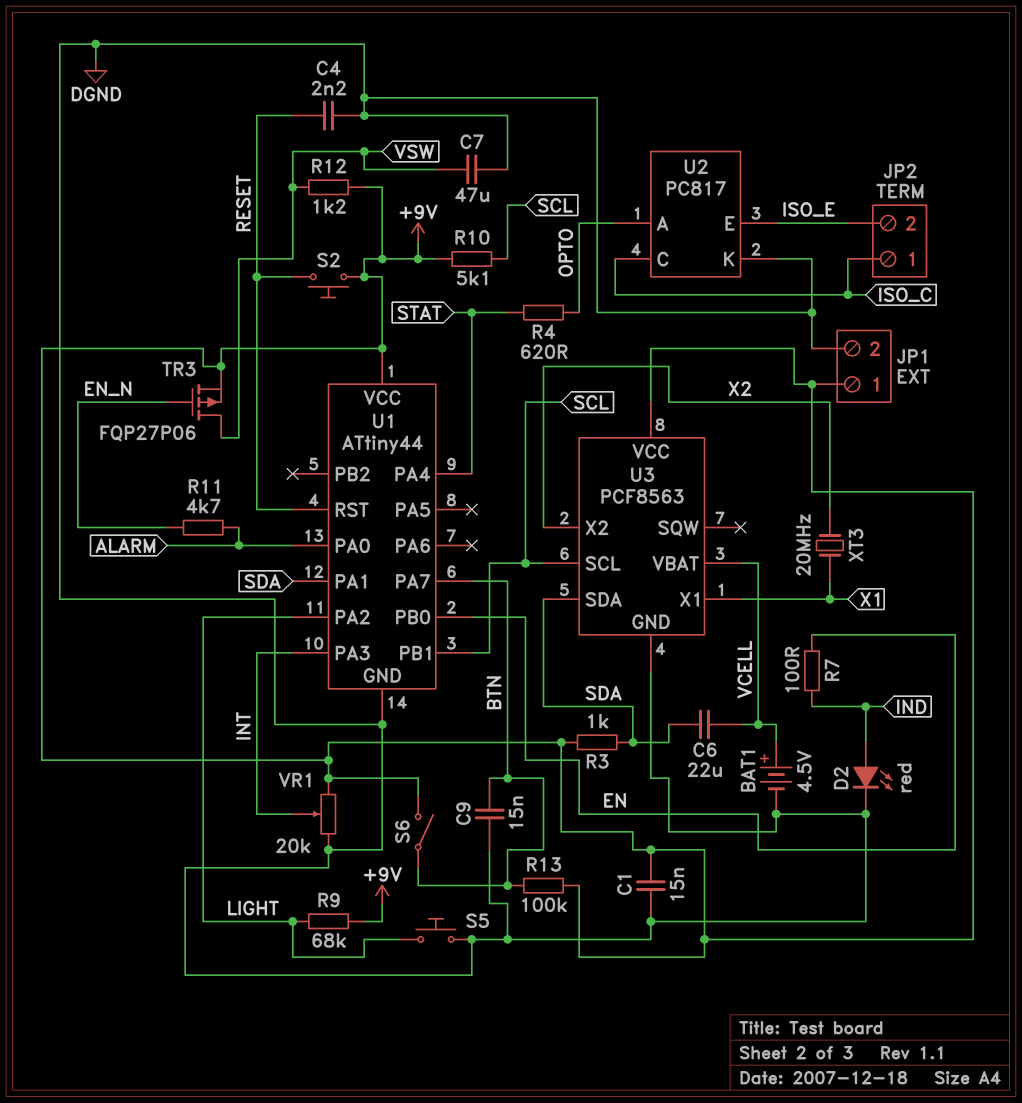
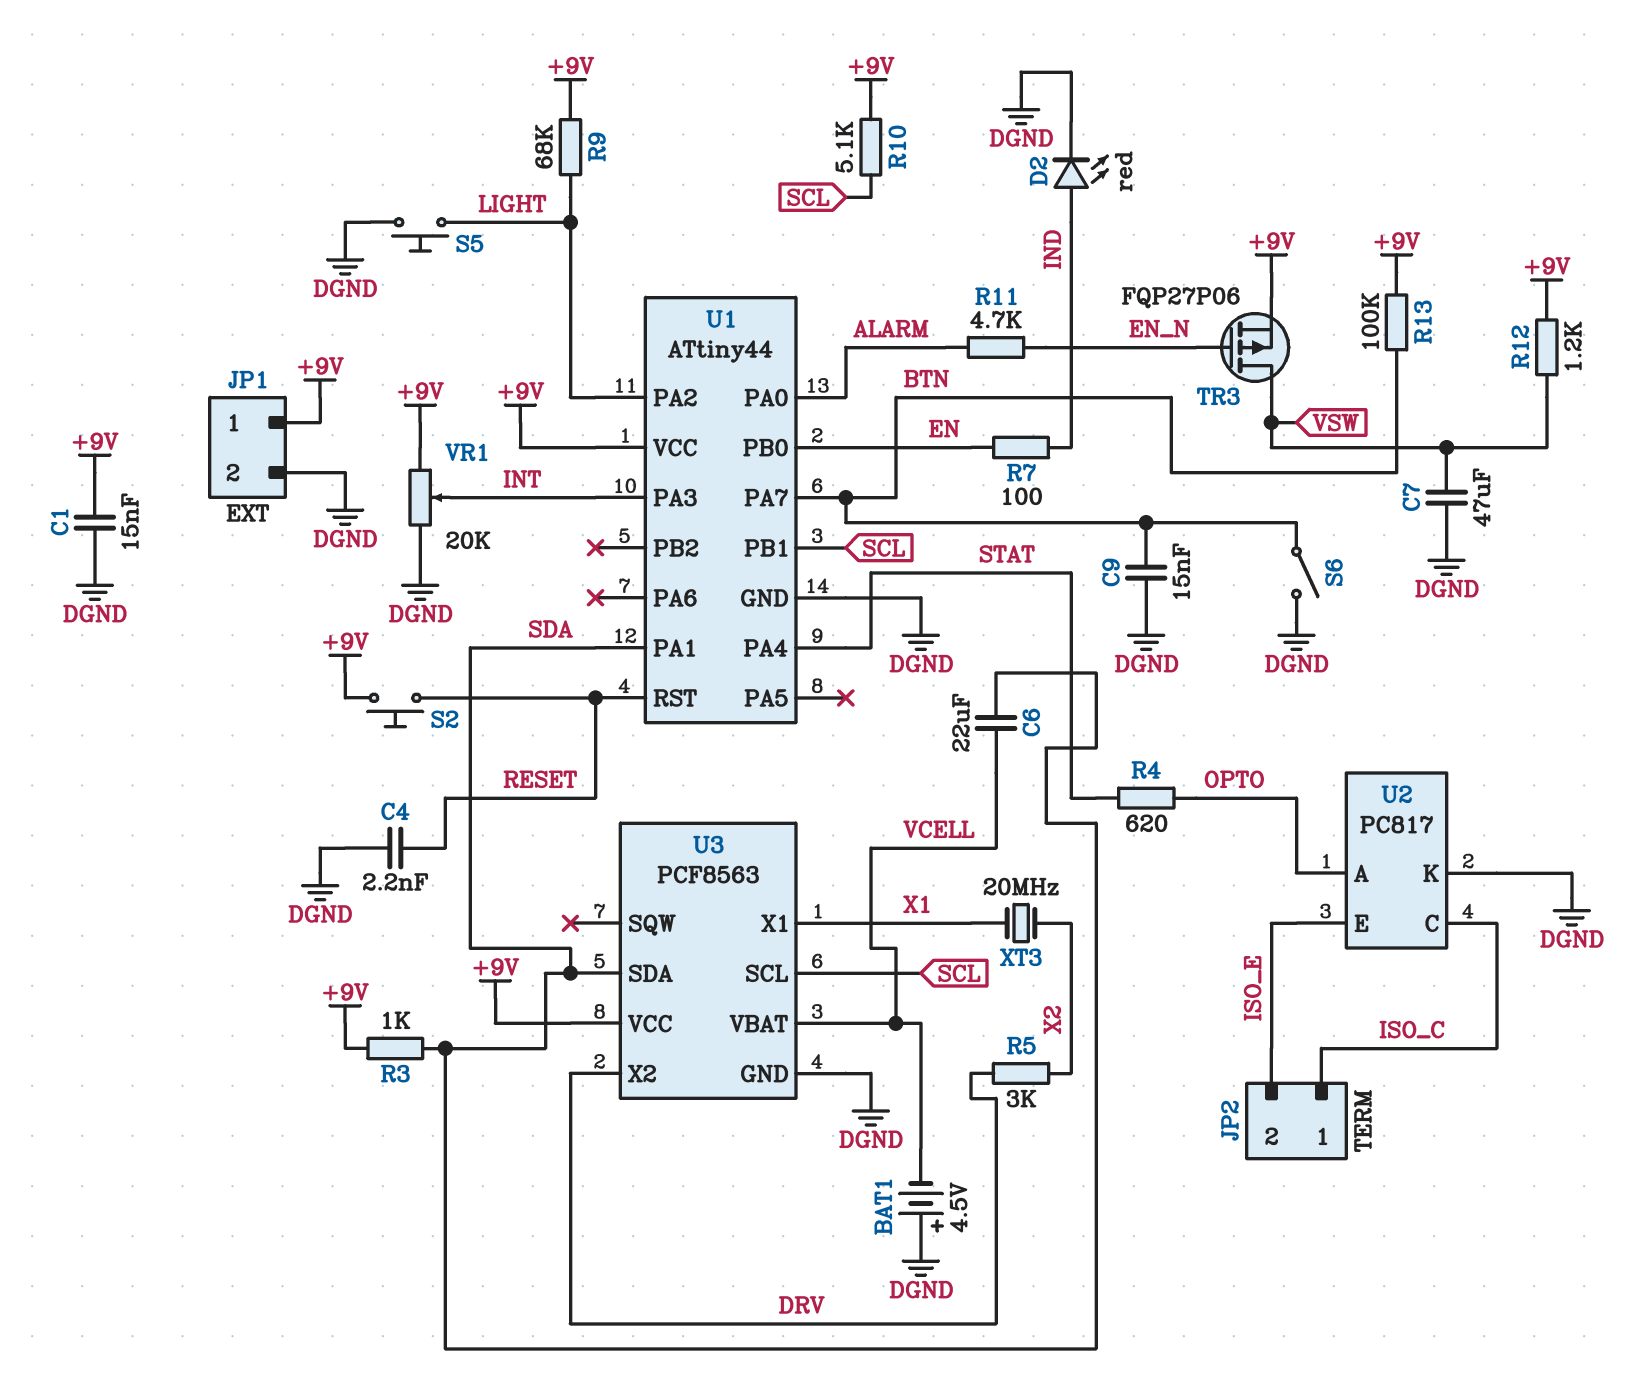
BAT1: 4.5V (plus VCELL, minus DGND) -> 4.5V (plus DGND, minus VCELL)
R5: none -> 3k (DRV, X2)
S6: switch (+9V, BTN) -> switch (BTN, DGND)
U3 pin X2: X2 -> DRV

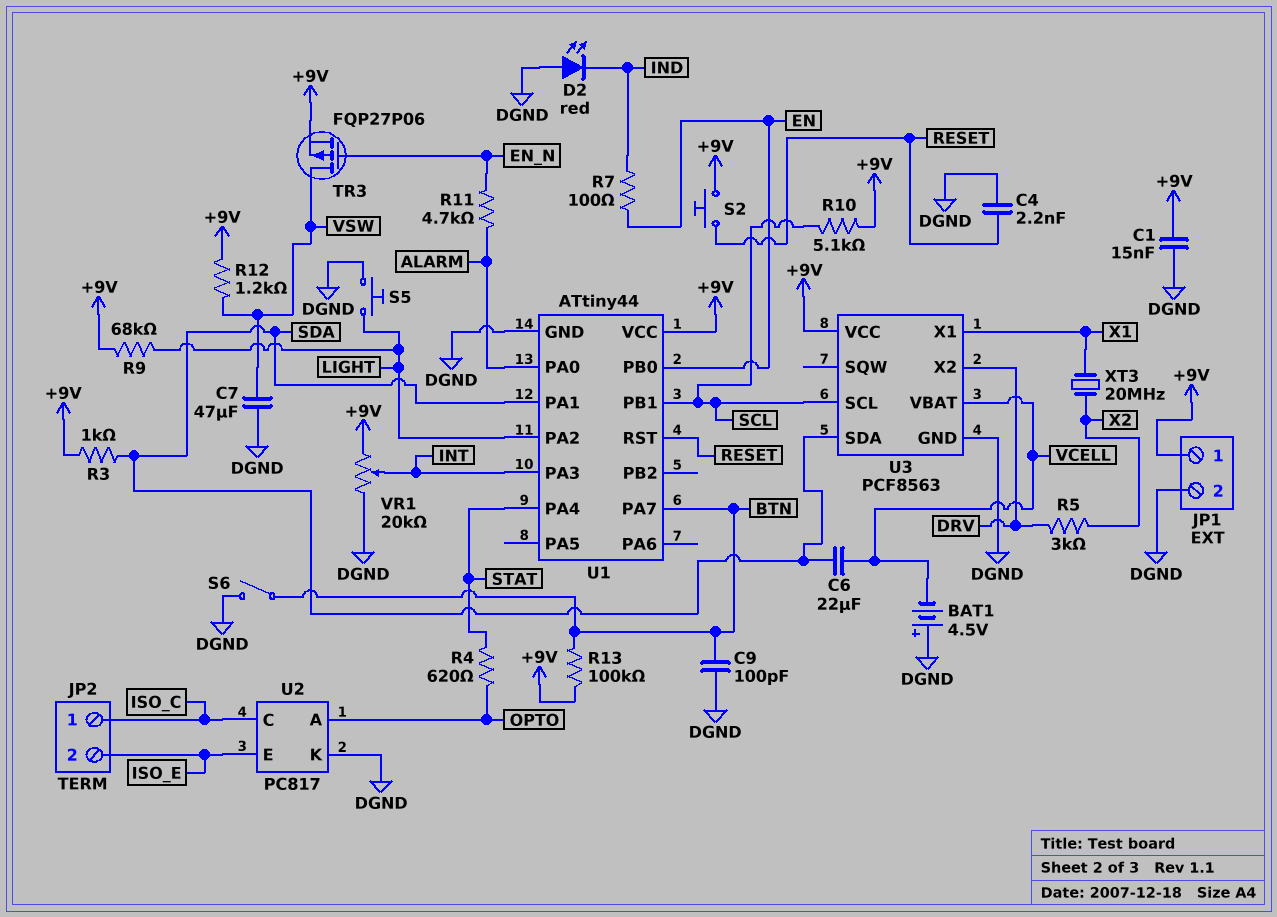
C9: 15nF (BTN, DGND) -> 100pF (BTN, DGND)
D2: LED red (A IND, K DGND) -> LED red (A DGND, K IND)

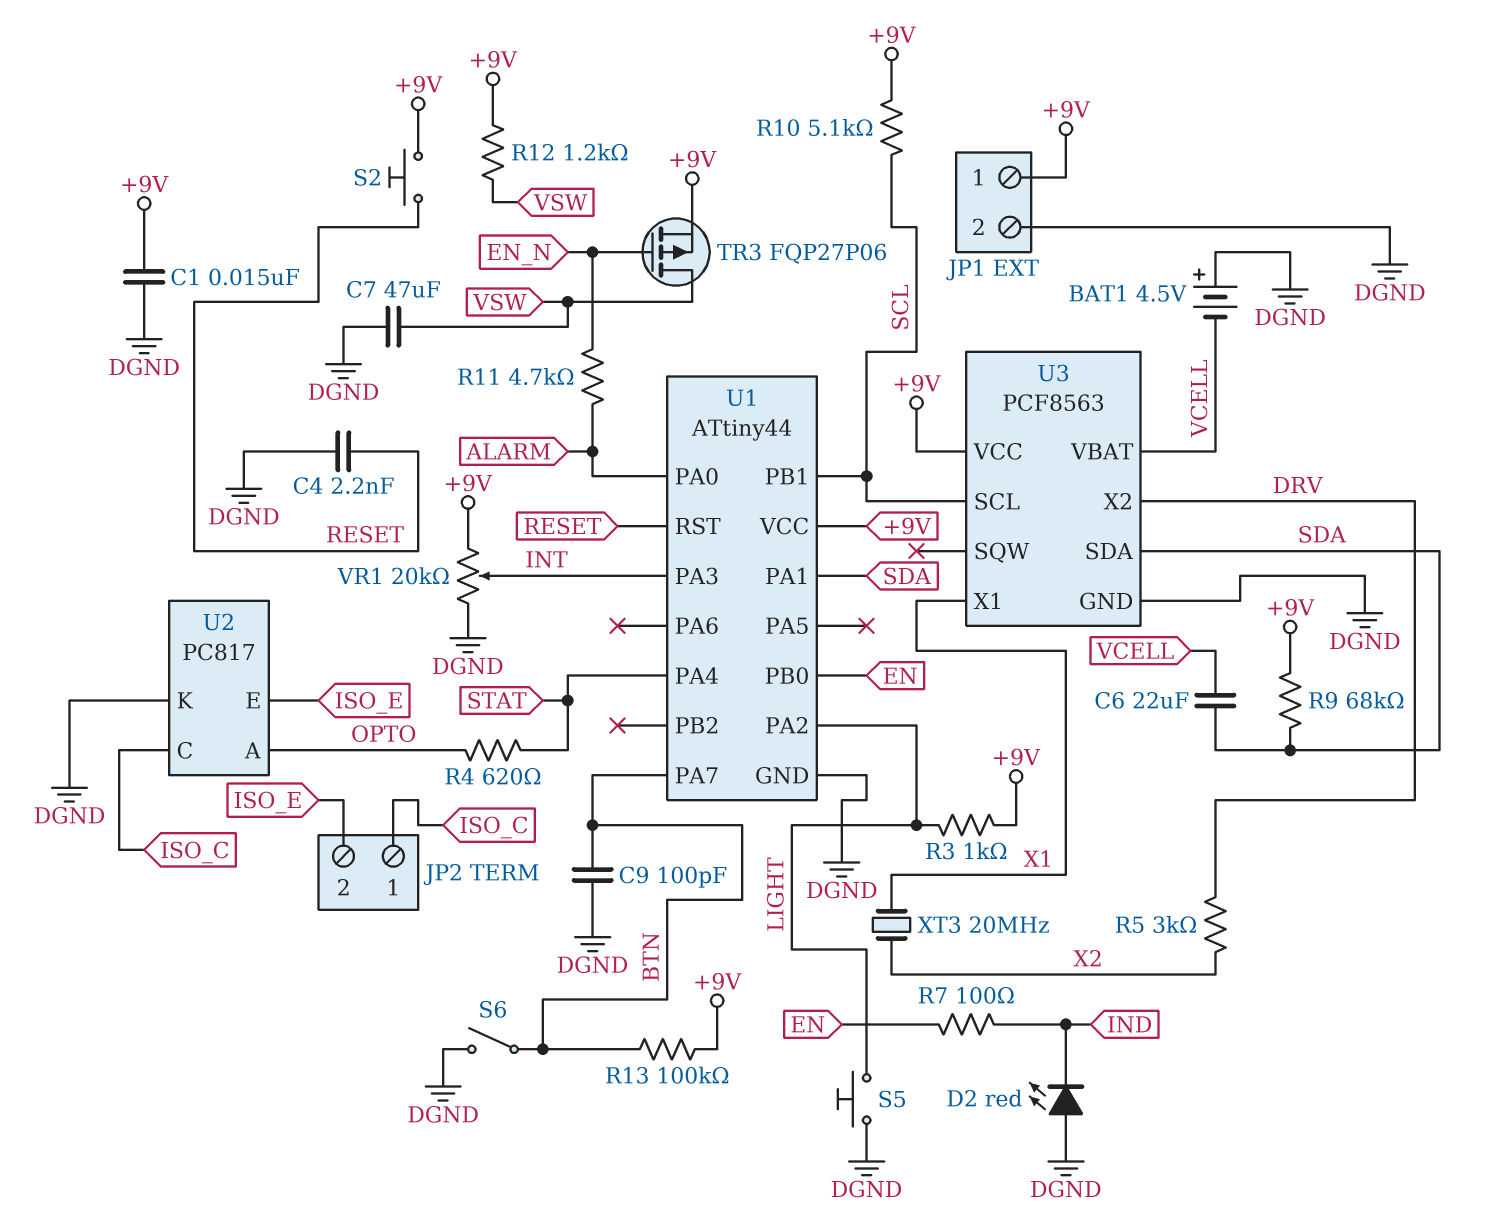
R3: 1k (+9V, SDA) -> 1k (+9V, LIGHT)
R9: 68k (+9V, LIGHT) -> 68k (+9V, SDA)

